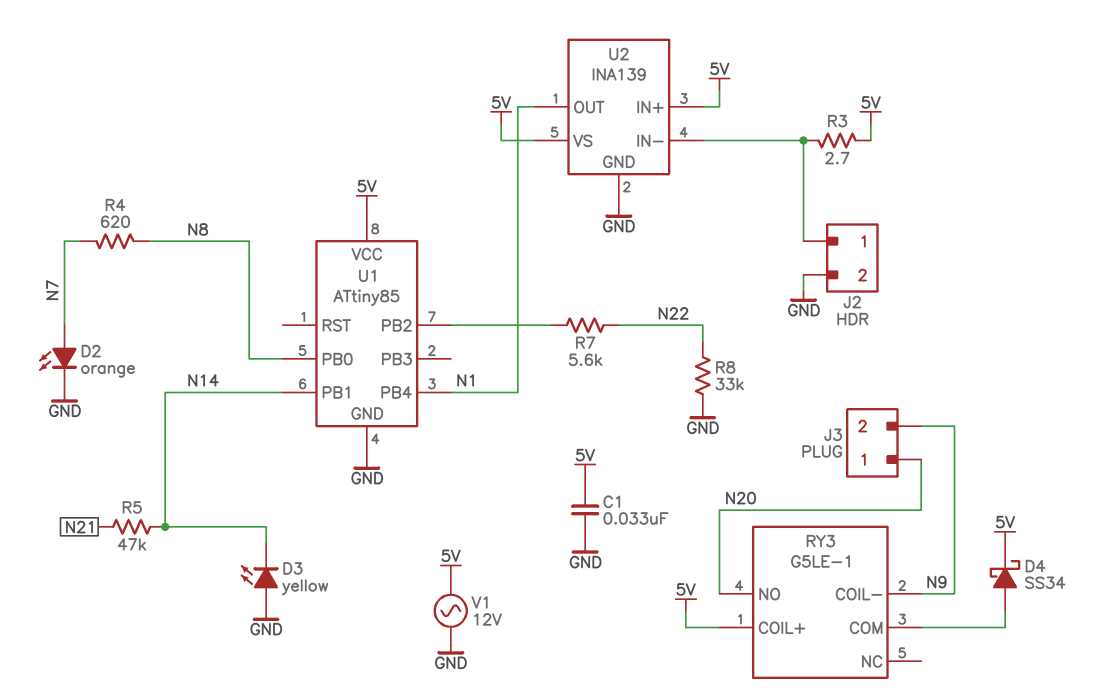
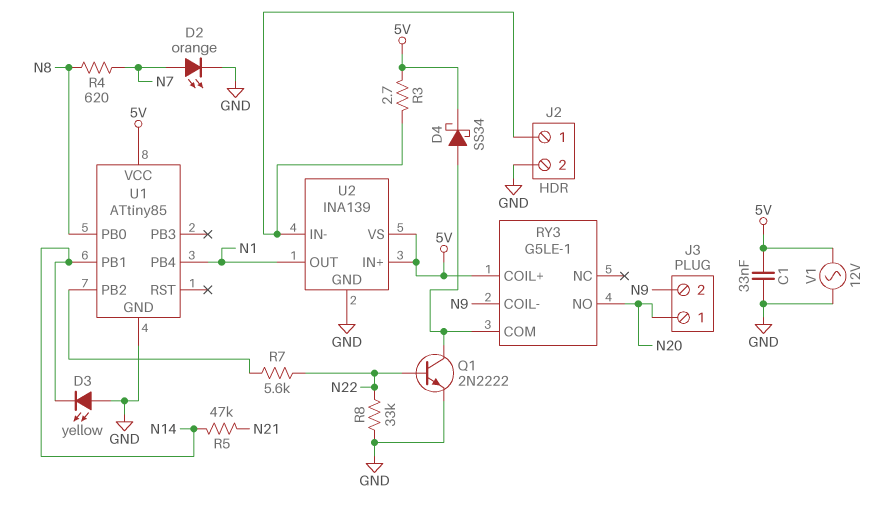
Q1: none -> NPN 2N2222 (B N22, C RY3/COM, E GND)

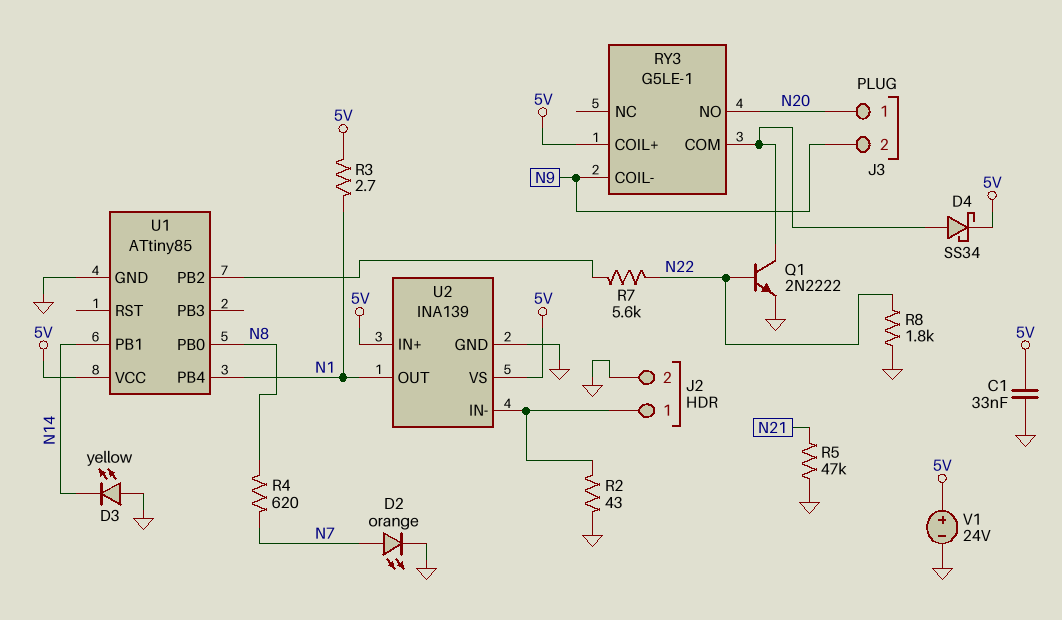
R2: none -> 43 (GND, J2/1)
R3: 2.7 (5V, J2/1) -> 2.7 (5V, N1)
R5: 47k (N14, N21) -> 47k (GND, N21)
R8: 33k (GND, N22) -> 1.8k (GND, N22)
V1: AC 12V (5V, GND) -> 24V (plus 5V, minus GND)

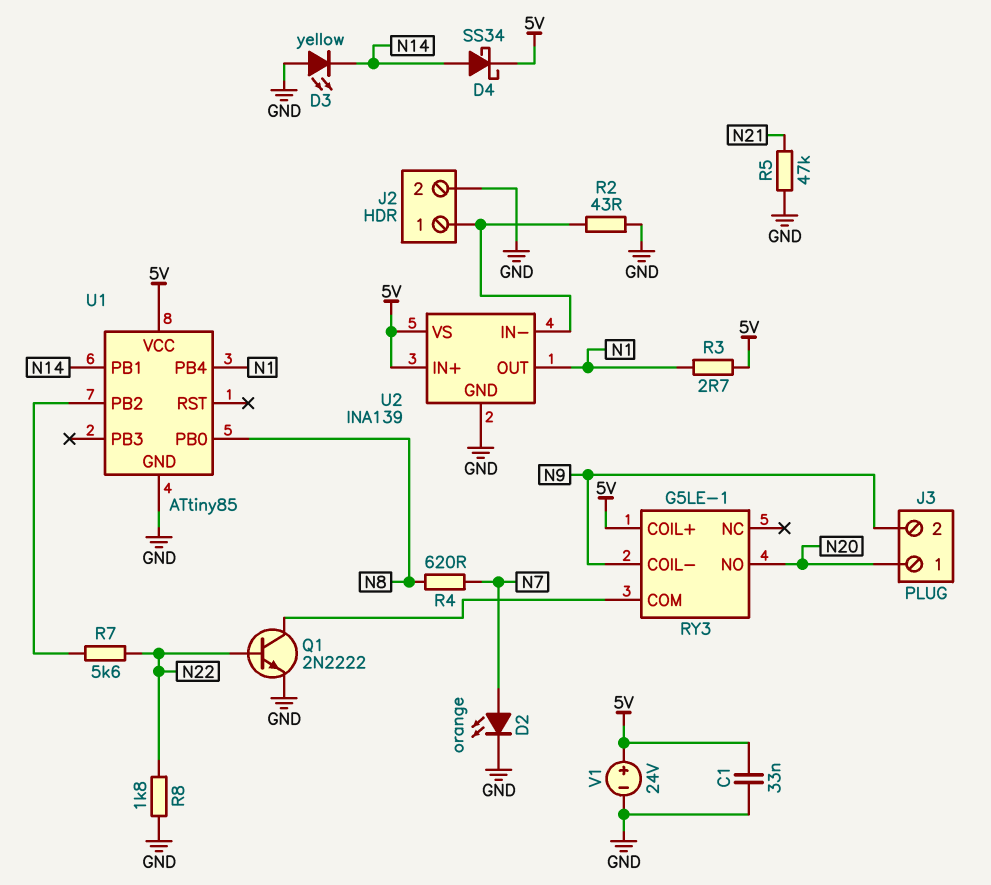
D4: schottky SS34 (A RY3/COM, K 5V) -> schottky SS34 (A N14, K 5V)

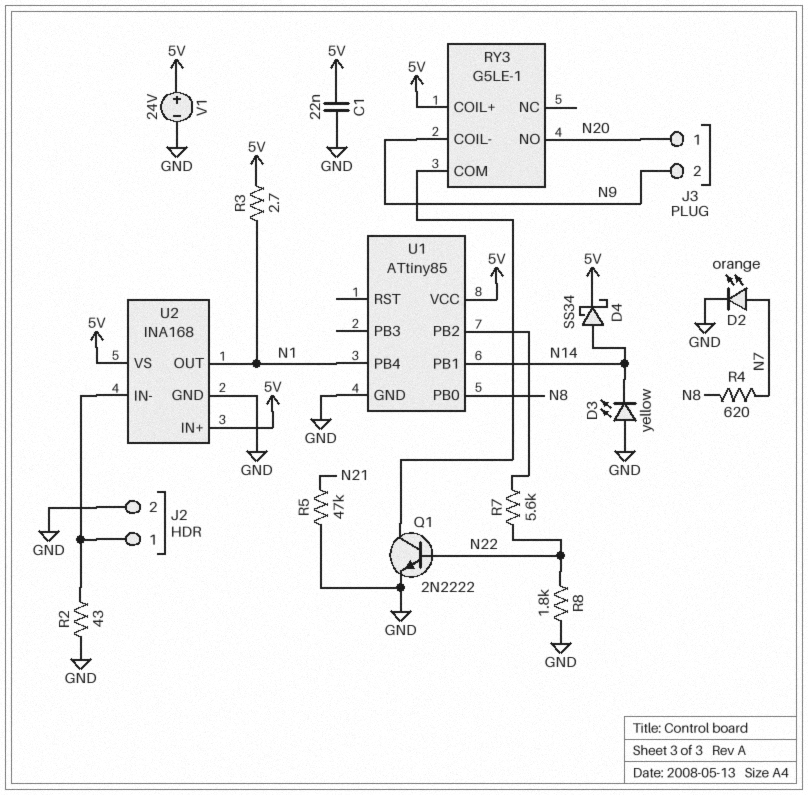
C1: 33nF (5V, GND) -> 22nF (5V, GND)
U2: INA139 -> INA168

